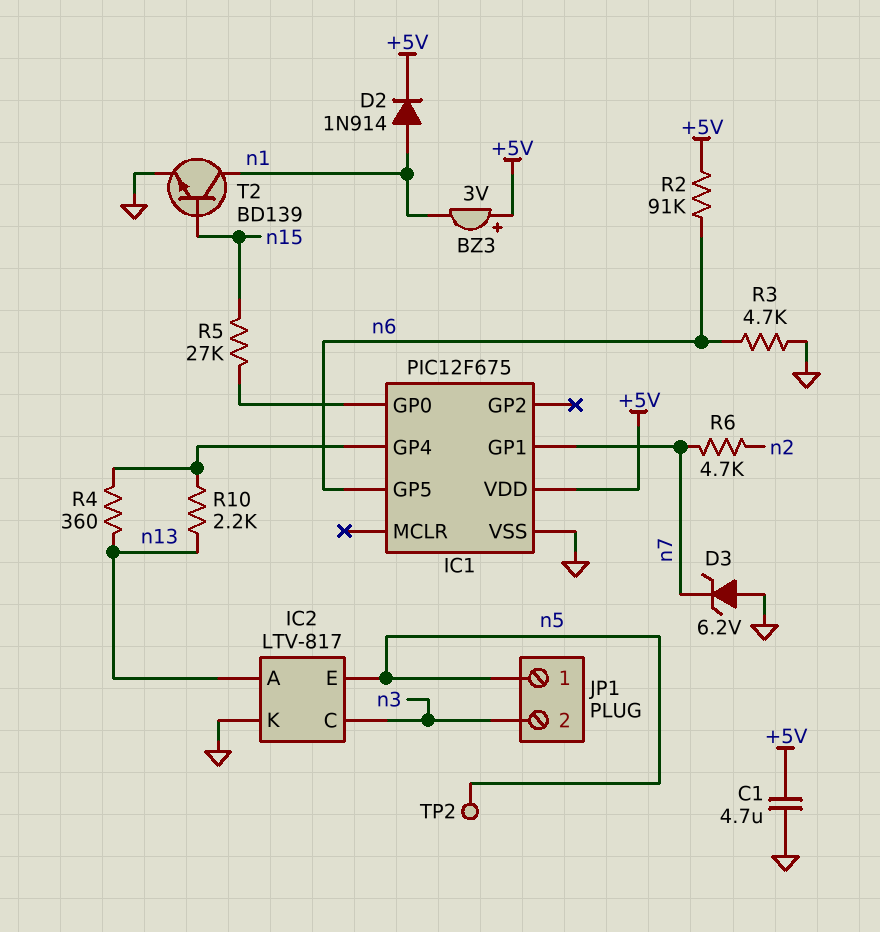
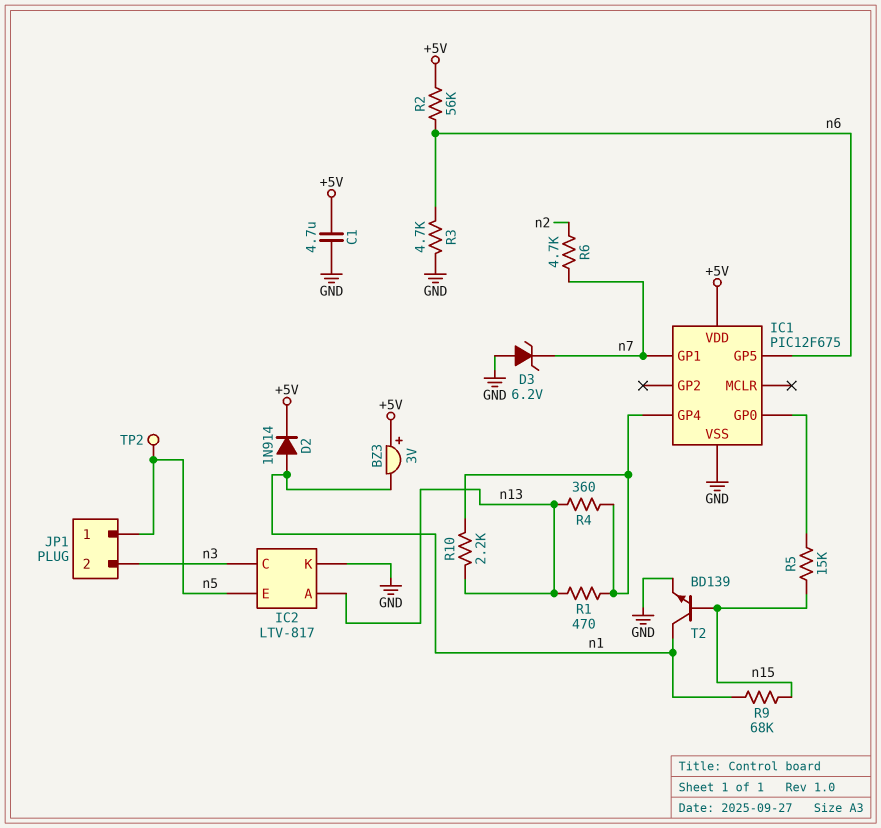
R1: none -> 470 (IC1/GP4, n13)
R2: 91k (+5V, n6) -> 56k (+5V, n6)
R5: 27k (IC1/GP0, n15) -> 15k (IC1/GP0, n15)
R9: none -> 68k (n1, n15)

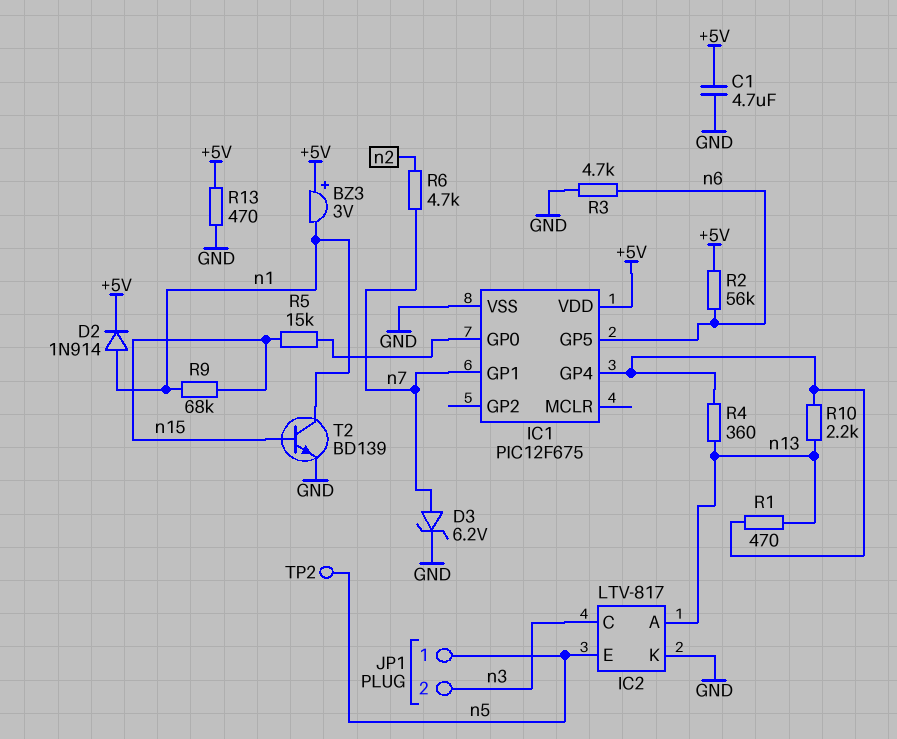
D3: zener 6.2V (A GND, K n7) -> zener 6.2V (A n7, K GND)
R13: none -> 470 (+5V, GND)

